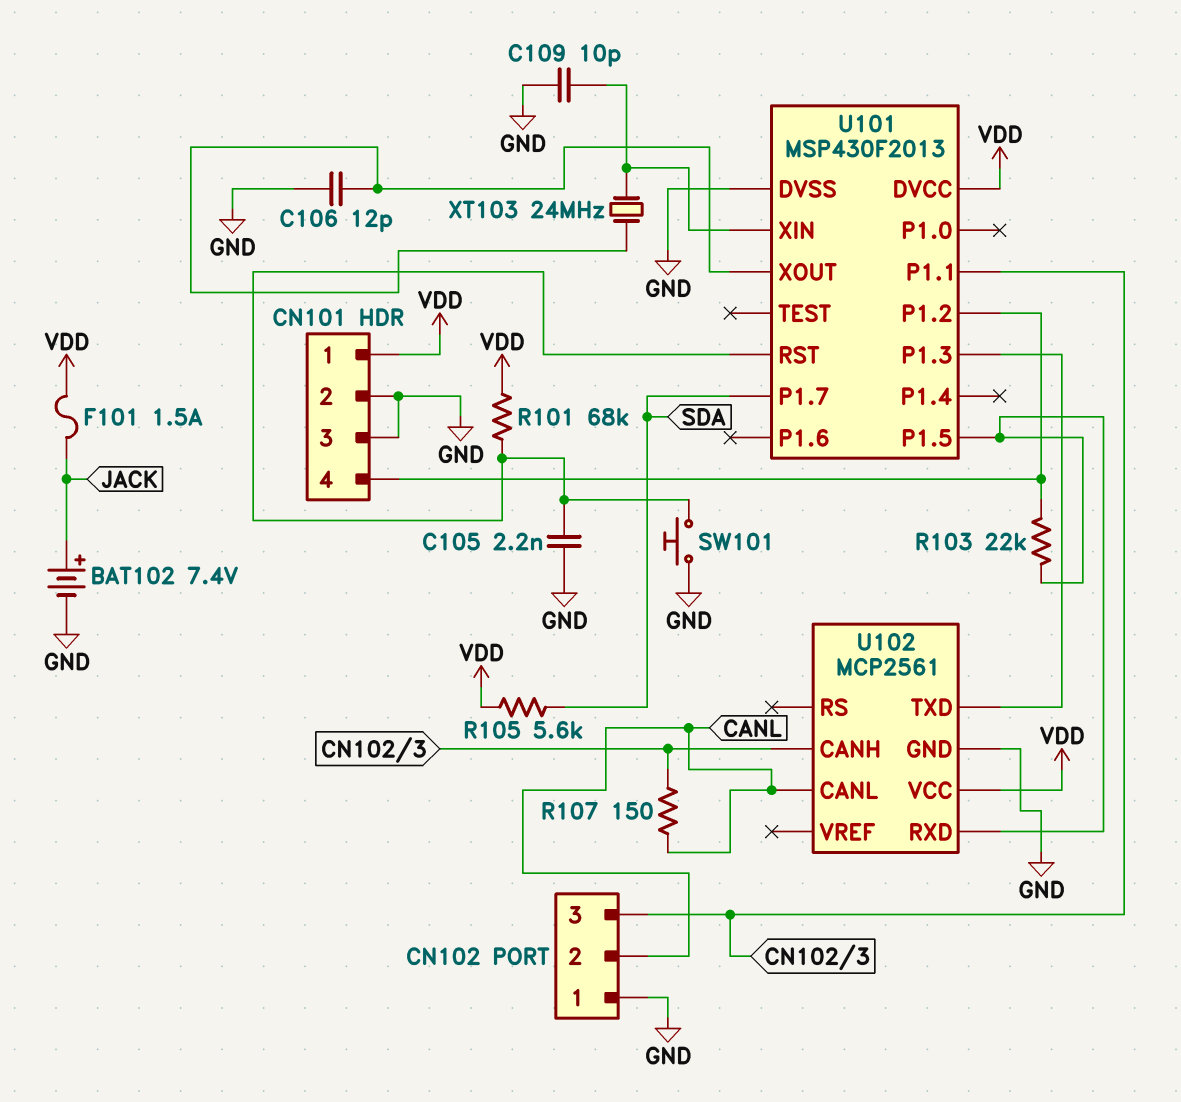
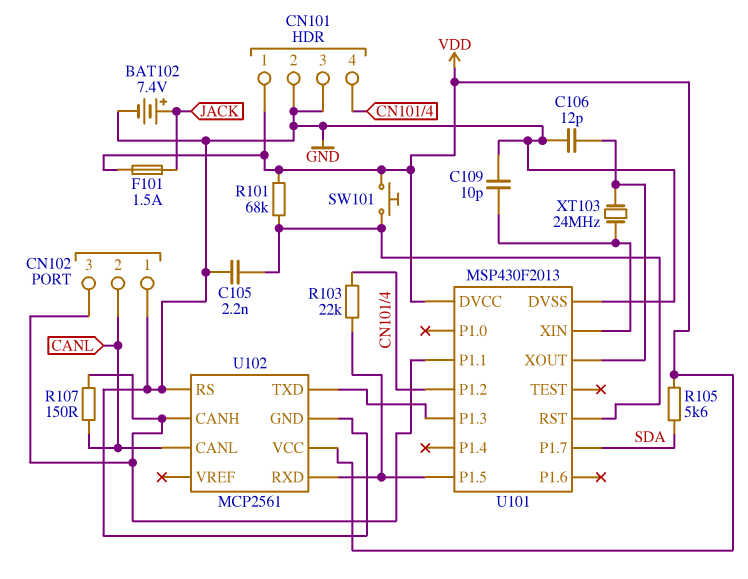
SW101: button (GND, U101/RST) -> button (U101/RST, VDD)
U102 pin RS: none -> GND

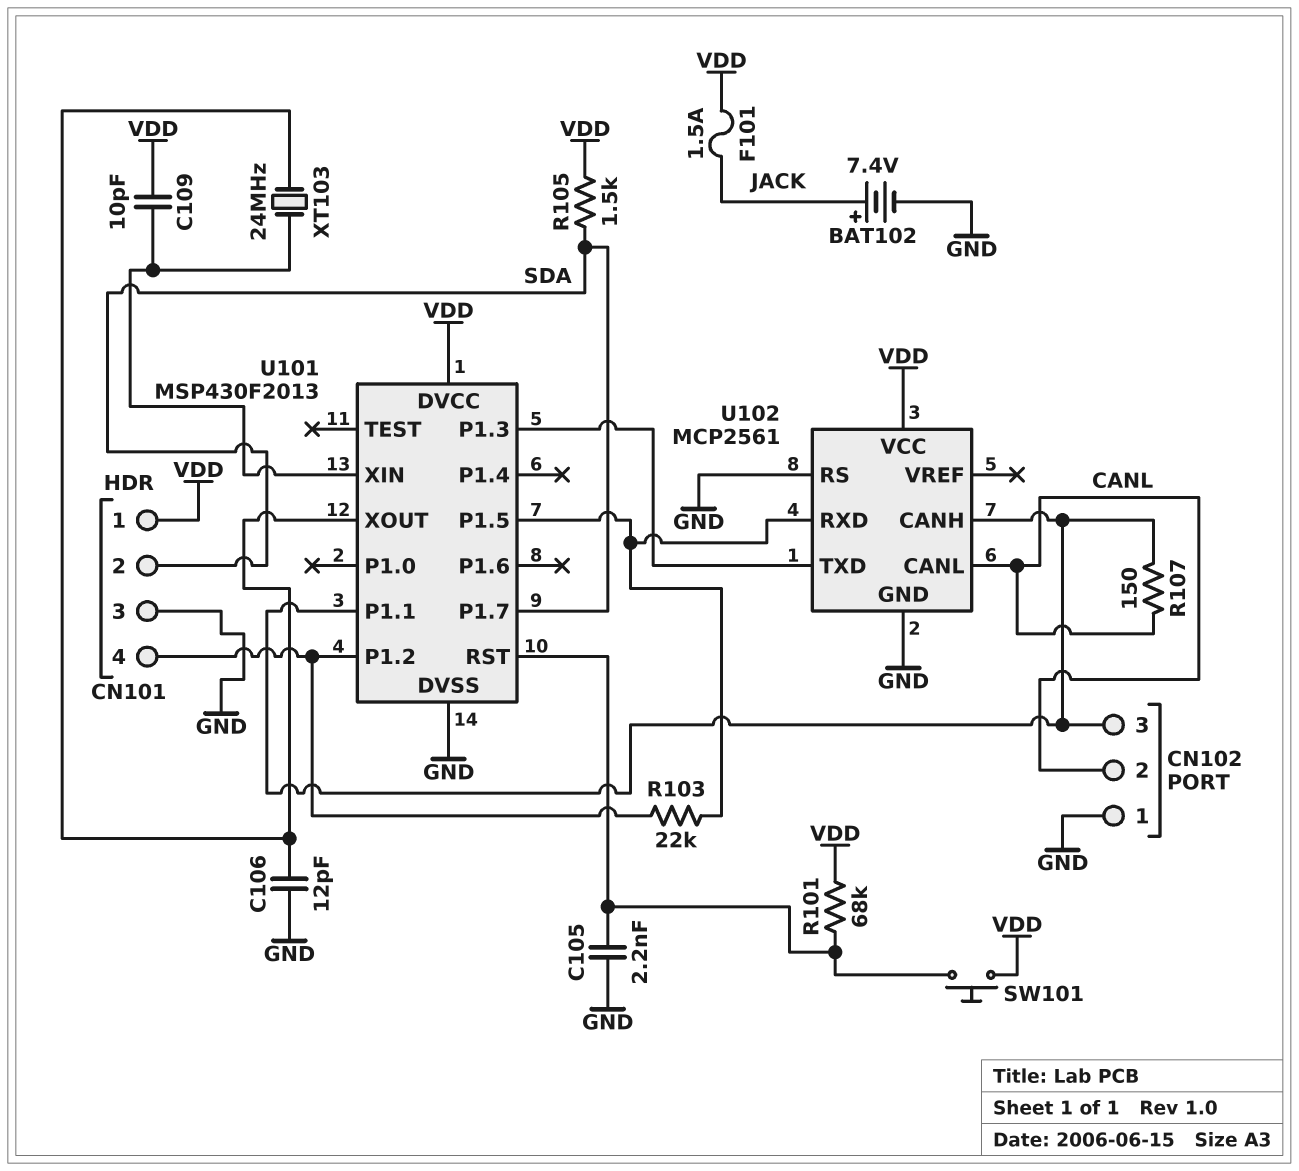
C109: 10pF (GND, U101/XIN) -> 10pF (U101/XIN, VDD)
CN101 pin 2: GND -> SDA
R105: 5.6k (SDA, VDD) -> 1.5k (SDA, VDD)

